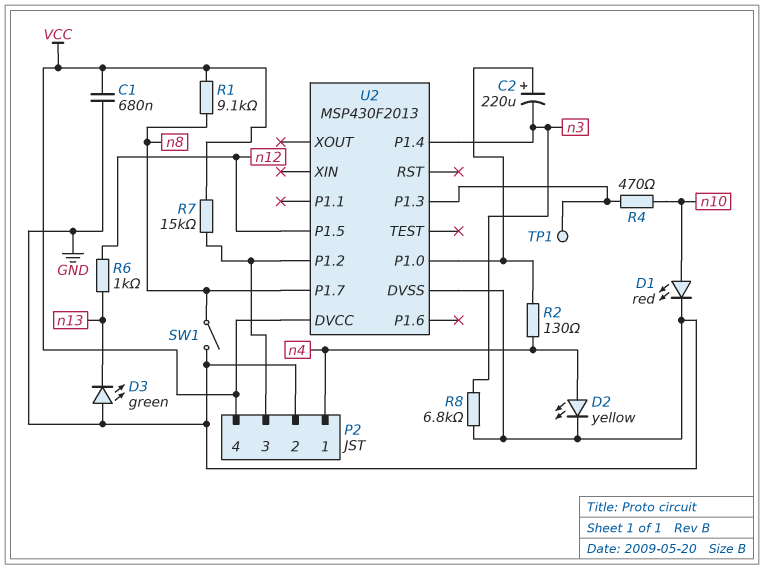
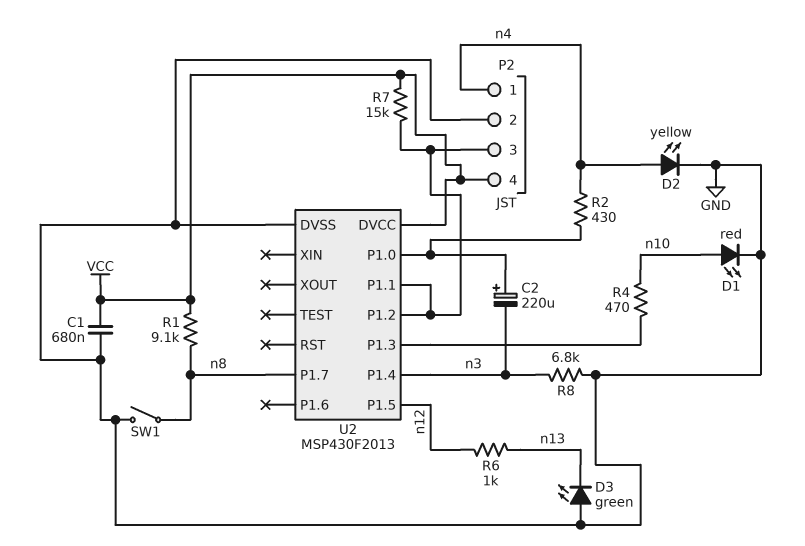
R2: 130 (U2/P1.0, n4) -> 430 (U2/P1.0, n4)
TP1: test point (U2/P1.3) -> none
U2 pin P1.1: none -> P2/3

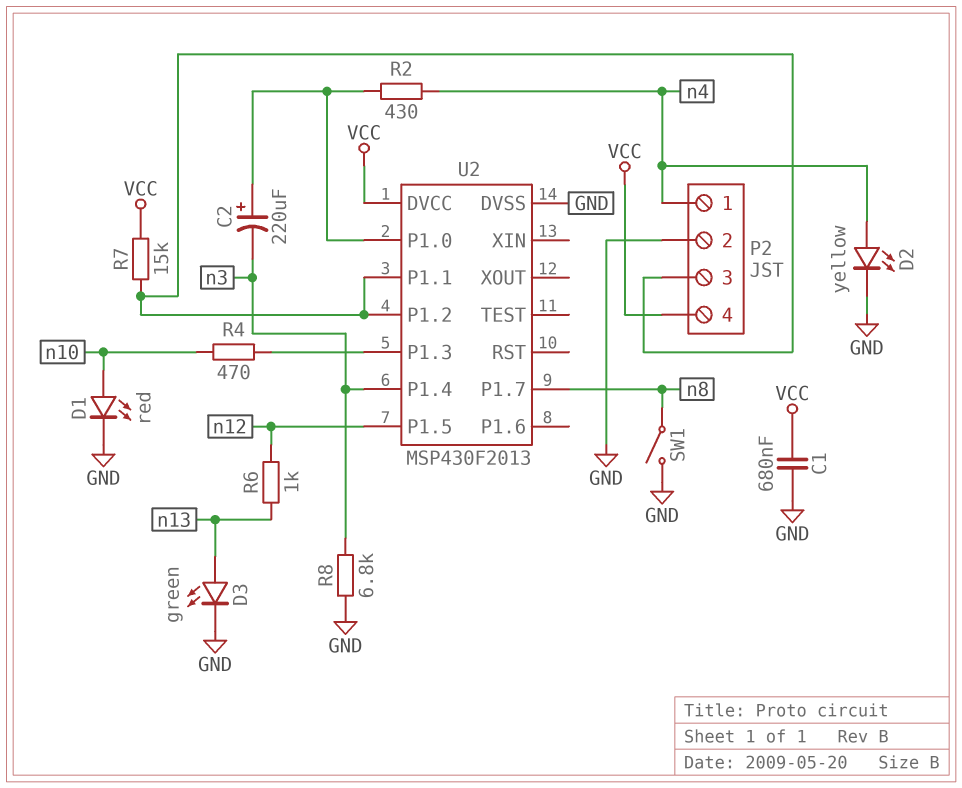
D3: LED green (A GND, K n13) -> LED green (A n13, K GND)
R1: 9.1k (VCC, n8) -> none

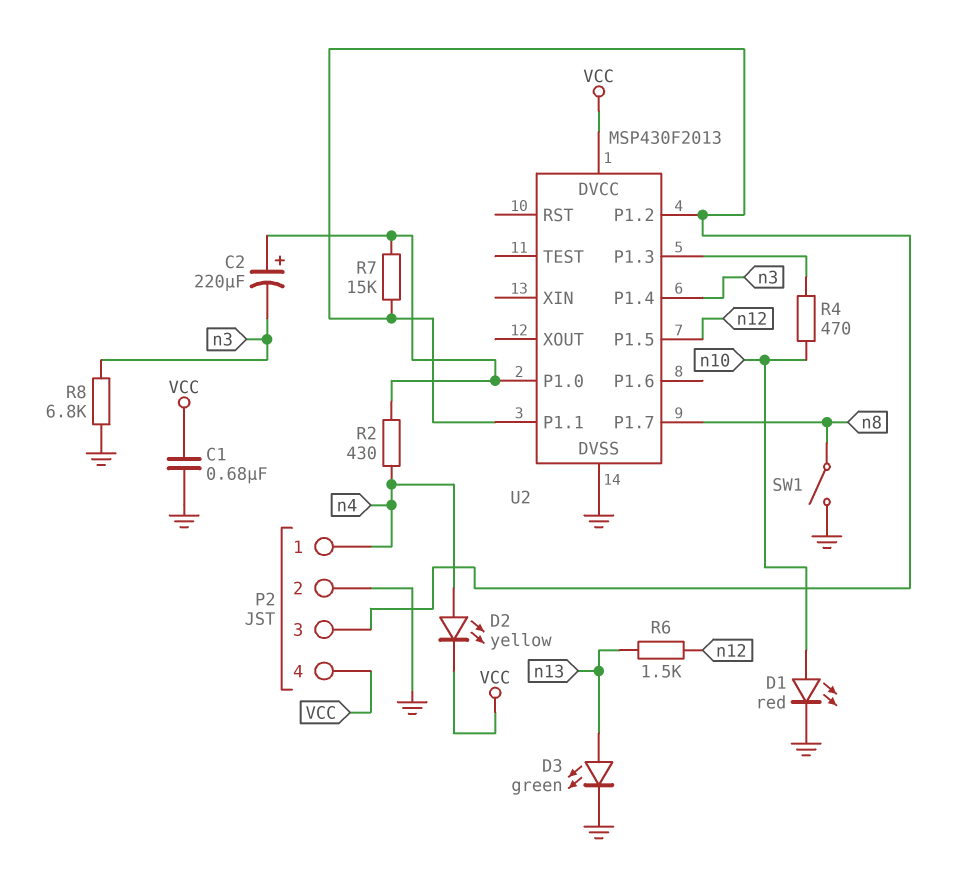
D2: LED yellow (A n4, K GND) -> LED yellow (A n4, K VCC)
R6: 1k (n12, n13) -> 1.5k (n12, n13)
R7: 15k (P2/3, VCC) -> 15k (P2/3, U2/P1.0)

